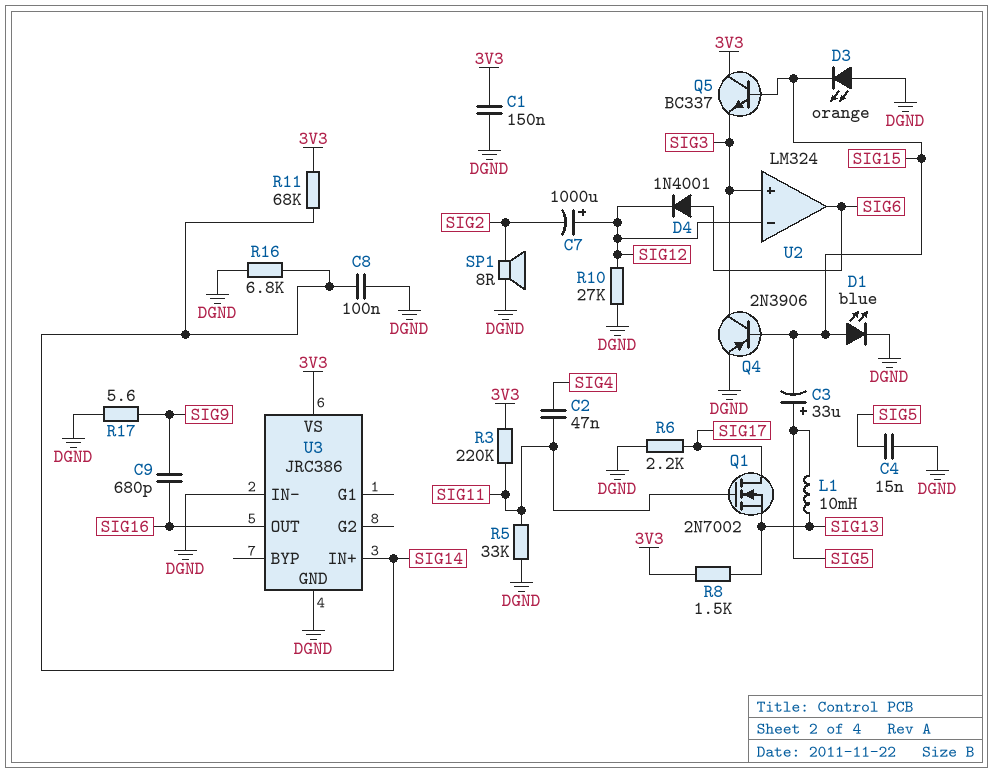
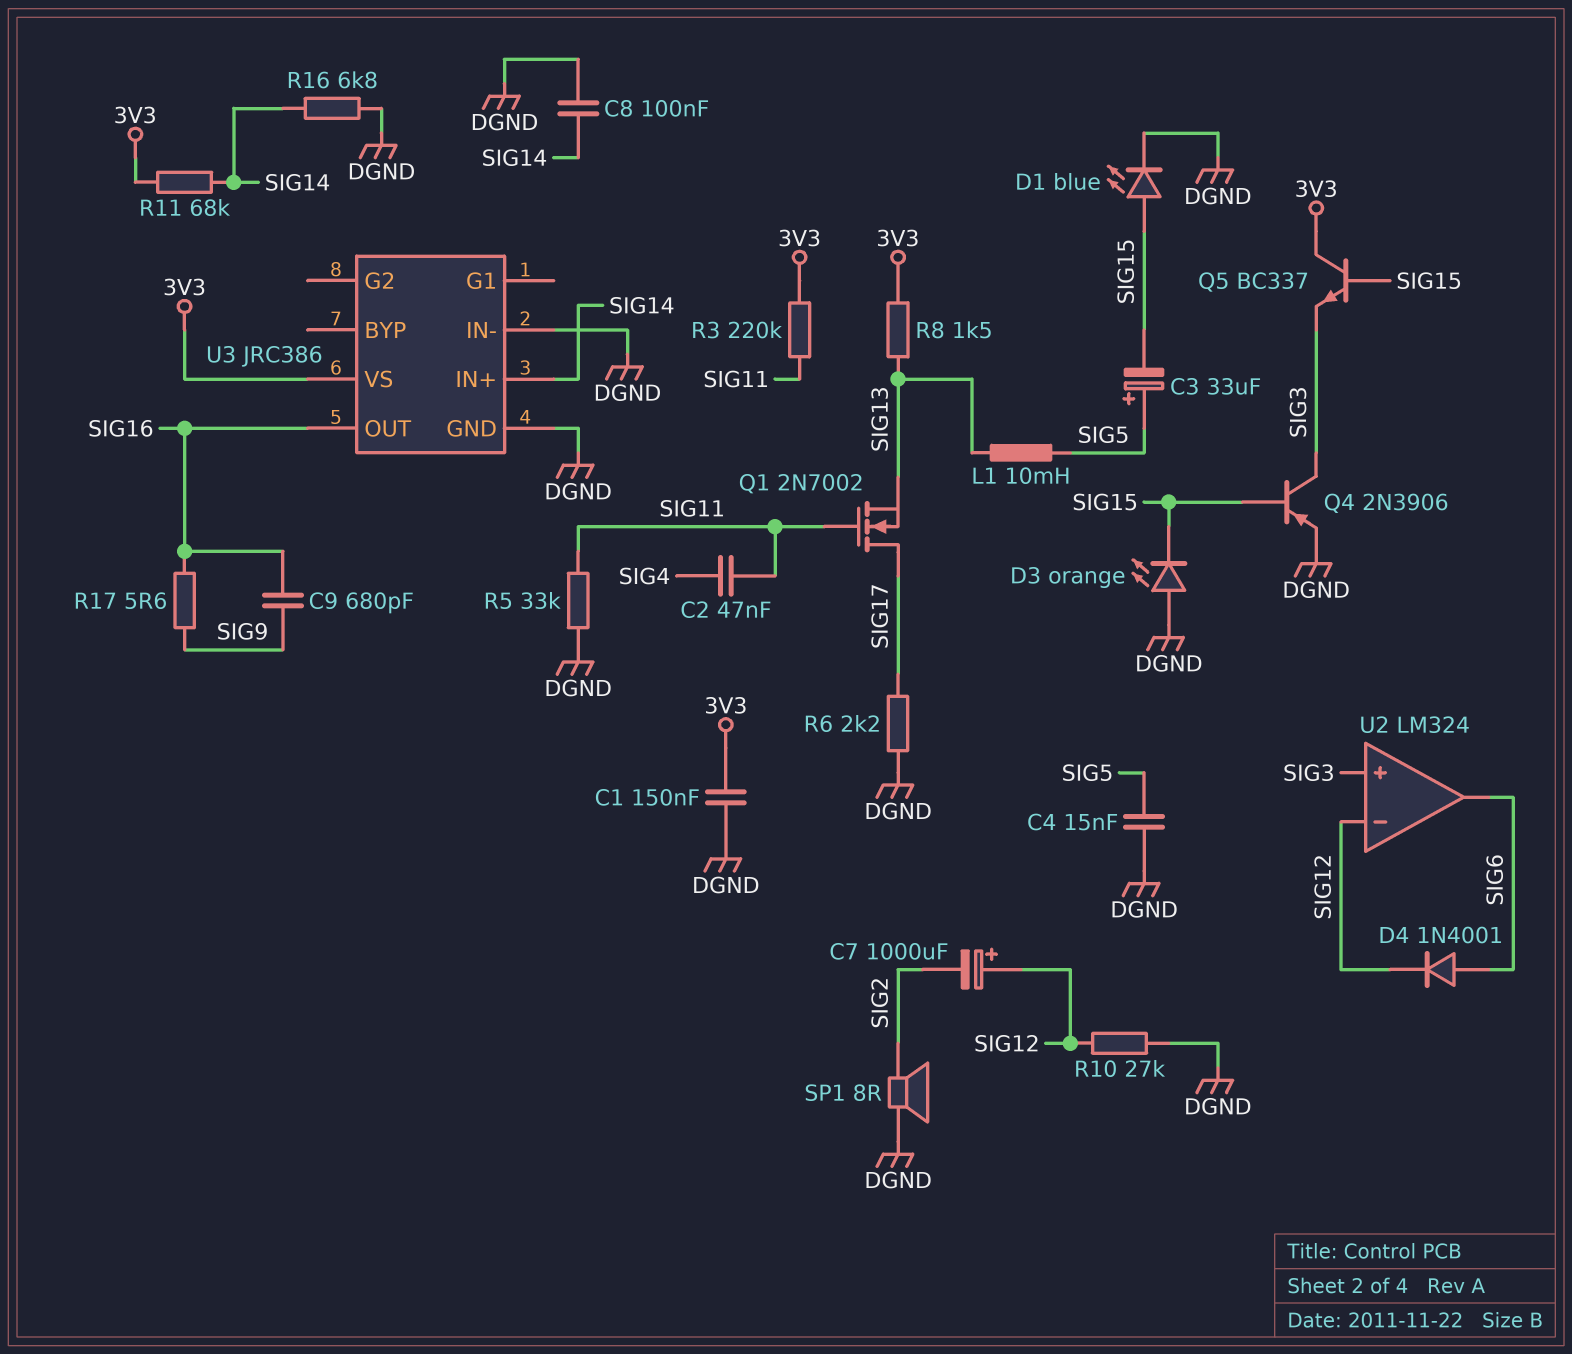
R17: 5.6 (DGND, SIG9) -> 5.6 (SIG9, SIG16)

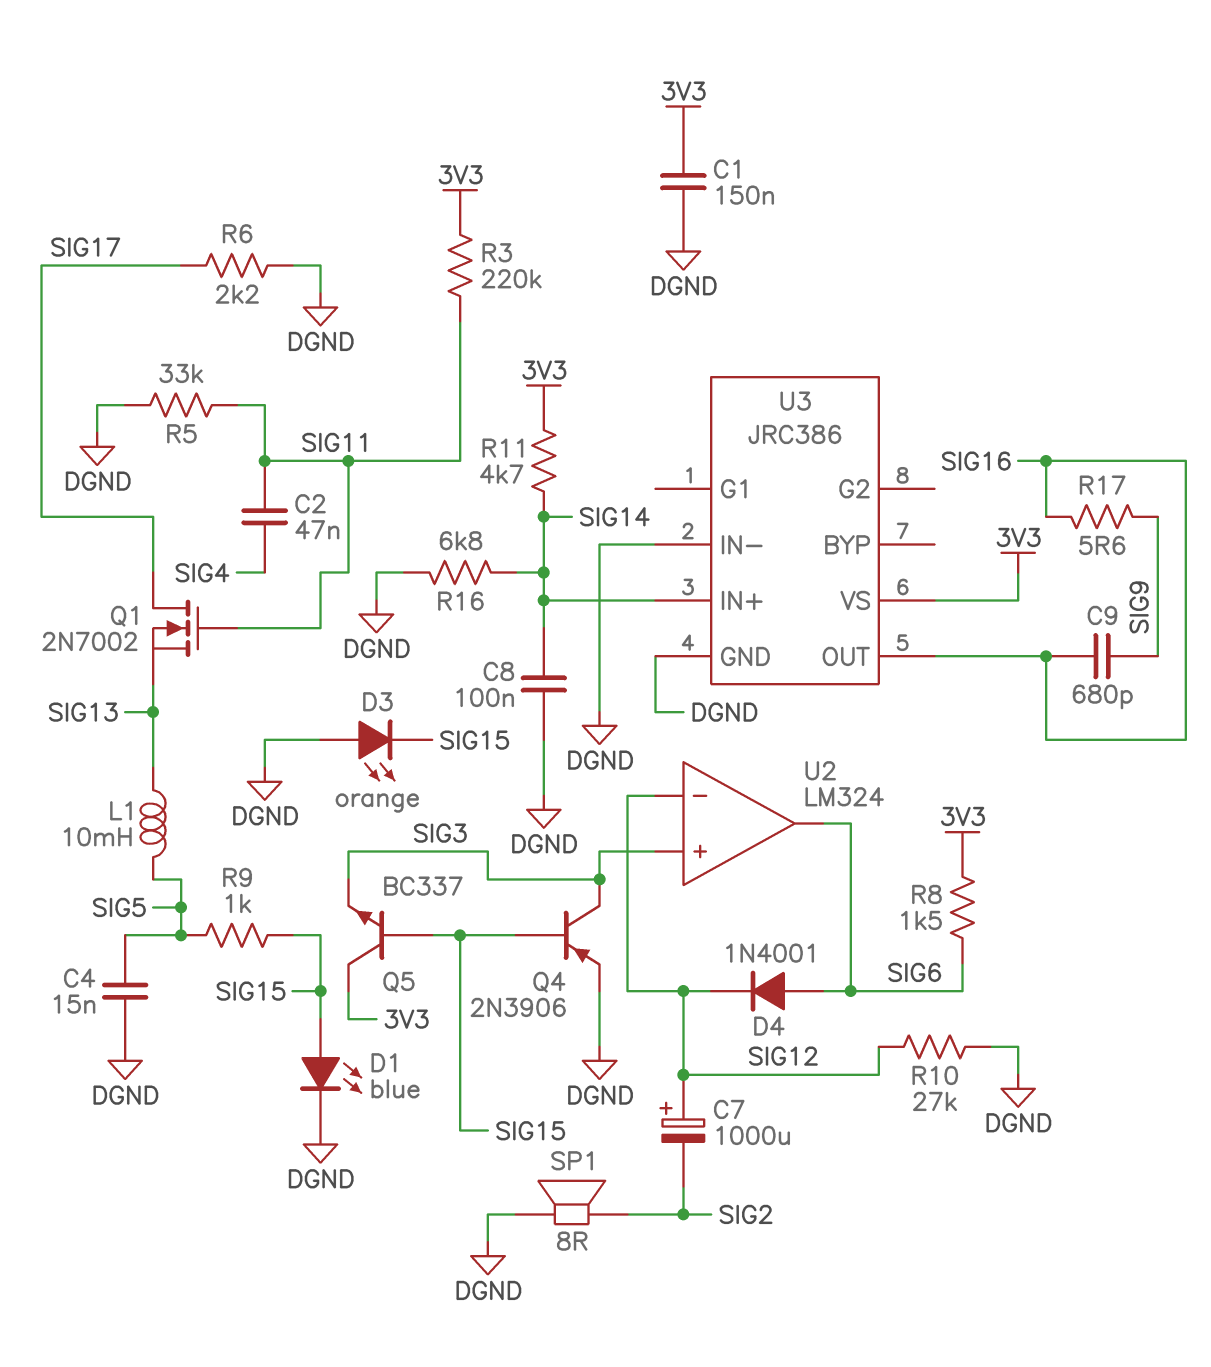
C3: 33uF (plus SIG5, minus SIG15) -> none
R8: 1.5k (3V3, SIG13) -> 1.5k (3V3, SIG6)
R9: none -> 1k (SIG5, SIG15)
R11: 68k (3V3, SIG14) -> 4.7k (3V3, SIG14)

